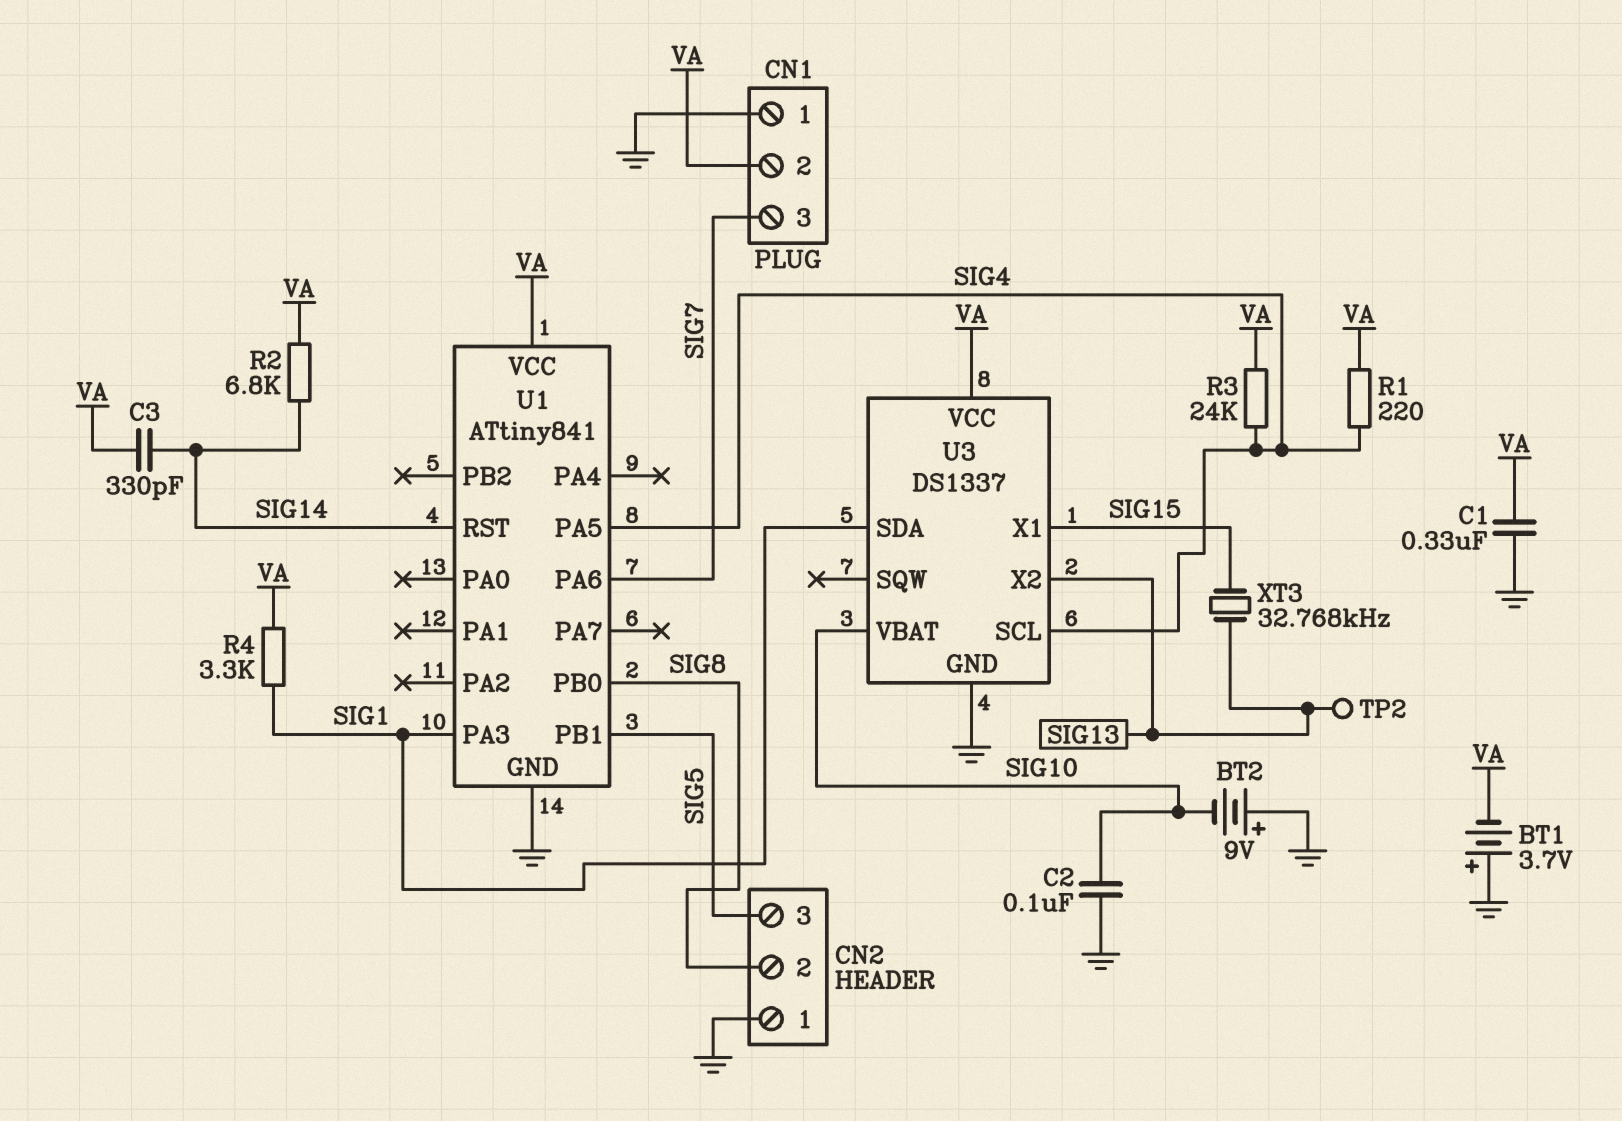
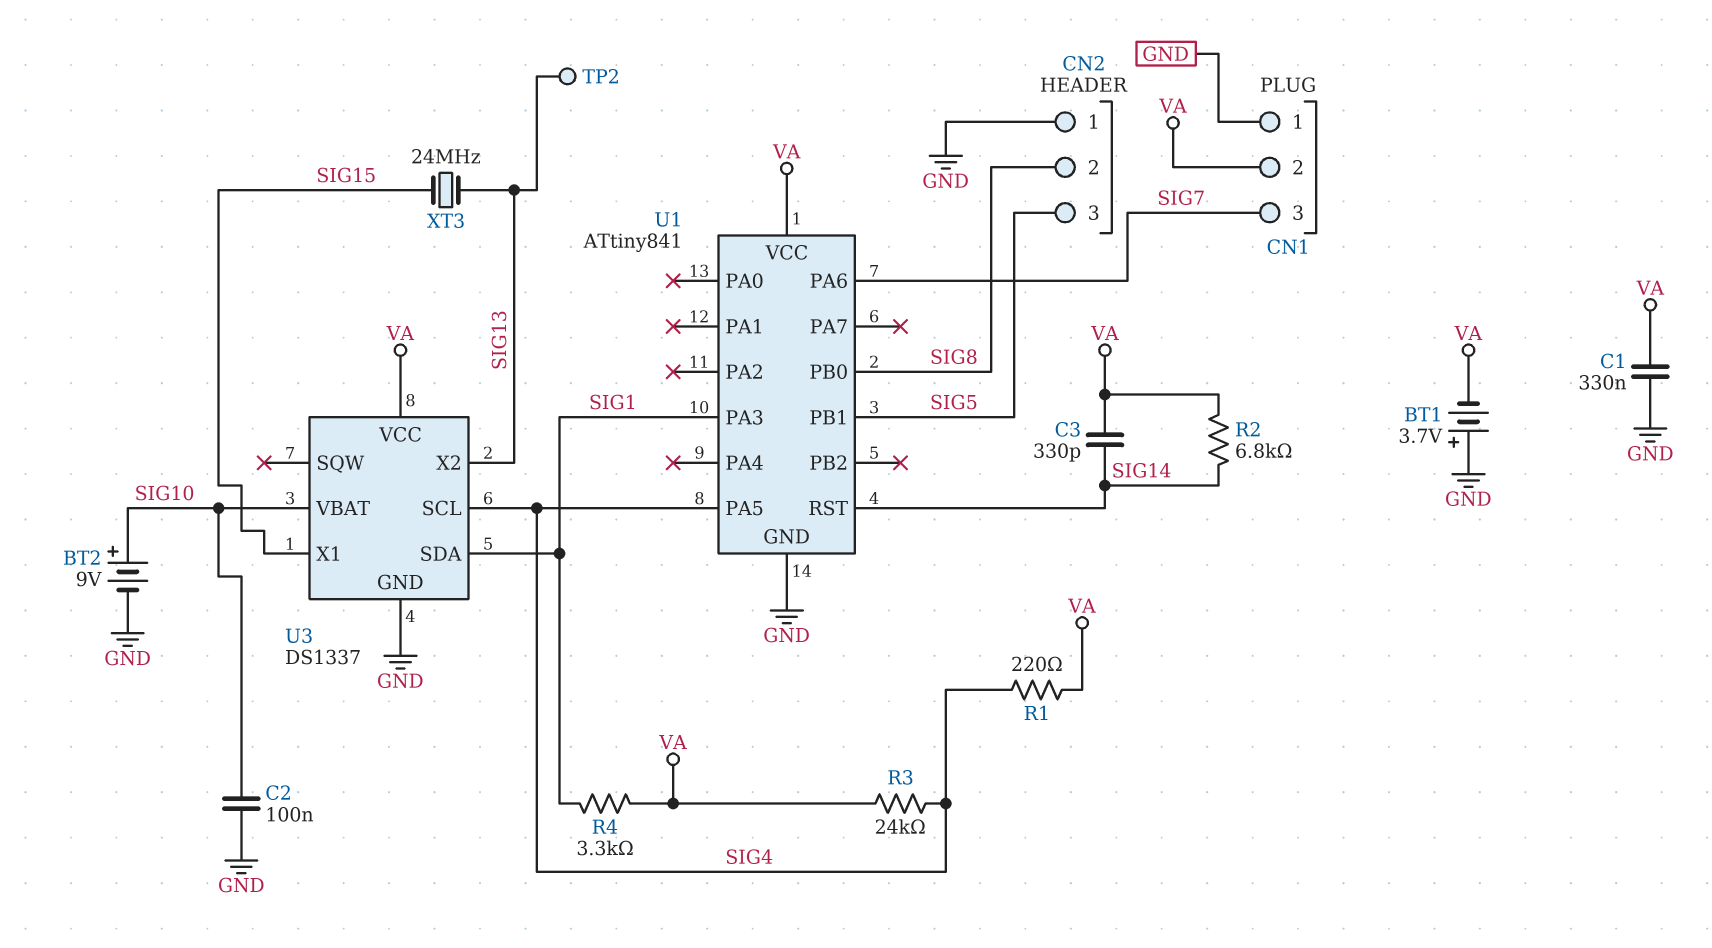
BT2: 9V (plus GND, minus SIG10) -> 9V (plus SIG10, minus GND)
XT3: 32.768kHz (SIG13, SIG15) -> 24MHz (SIG13, SIG15)

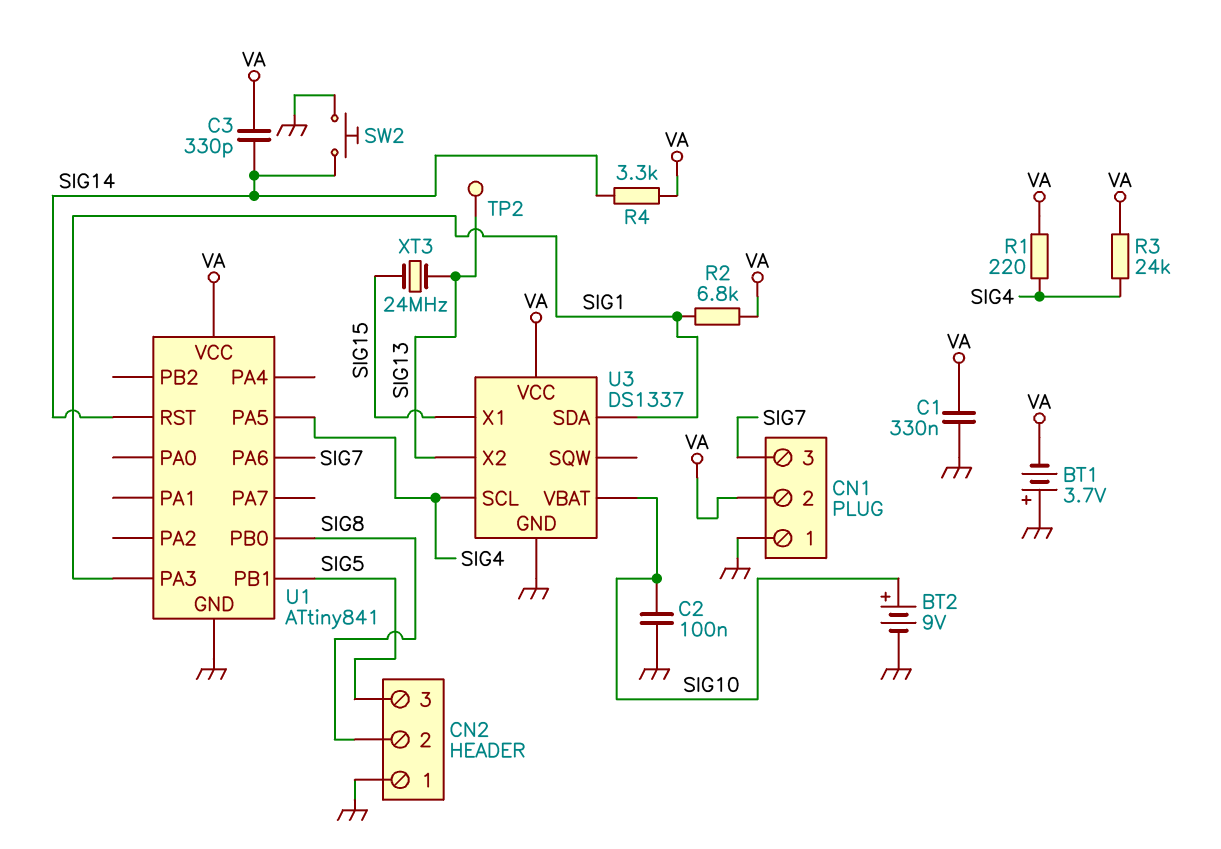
R2: 6.8k (SIG14, VA) -> 6.8k (SIG1, VA)
R4: 3.3k (SIG1, VA) -> 3.3k (SIG14, VA)
SW2: none -> button (GND, SIG14)

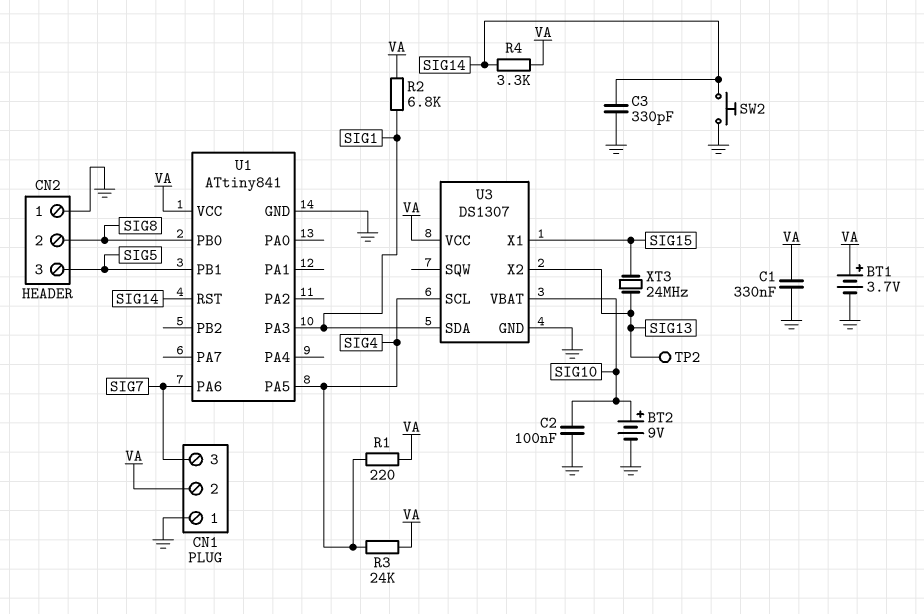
BT1: 3.7V (plus GND, minus VA) -> 3.7V (plus VA, minus GND)
C3: 330pF (SIG14, VA) -> 330pF (GND, SIG14)
U3: DS1337 -> DS1307

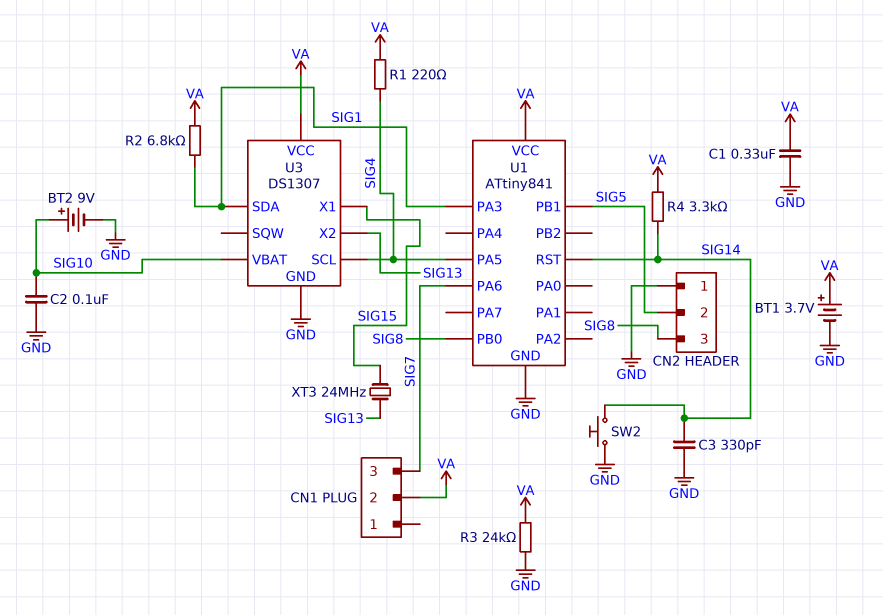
CN1 pin 1: GND -> none
CN2 pin 2: SIG8 -> SIG5
CN2 pin 3: SIG5 -> SIG8
R3: 24k (SIG4, VA) -> 24k (GND, VA)
TP2: test point (SIG13) -> none

